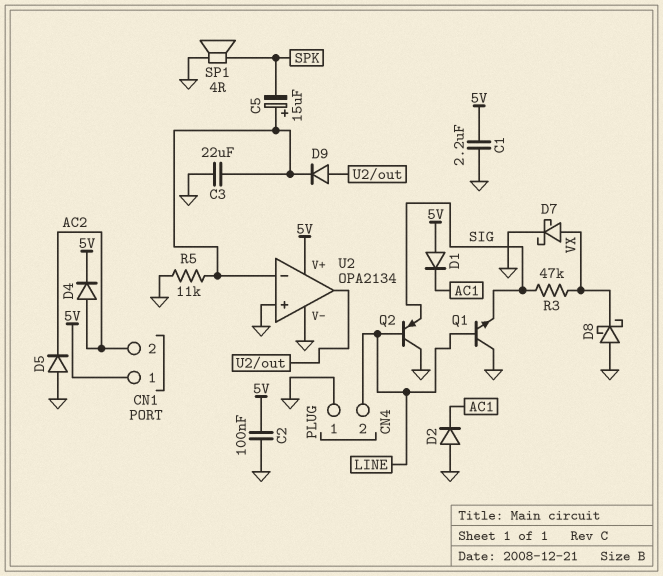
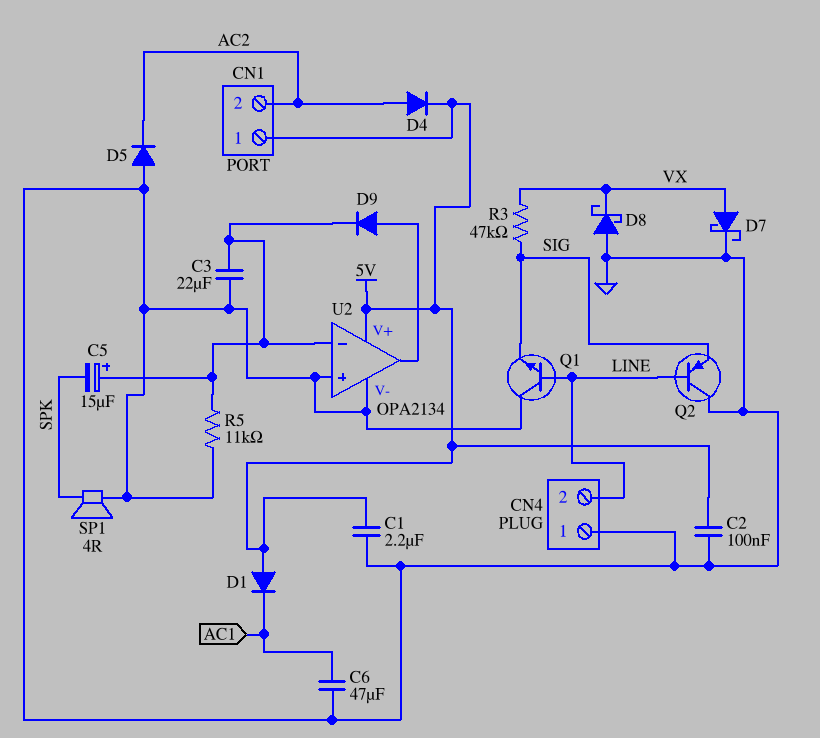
C6: none -> 47uF (AC1, GND)
D2: diode (A GND, K AC1) -> none

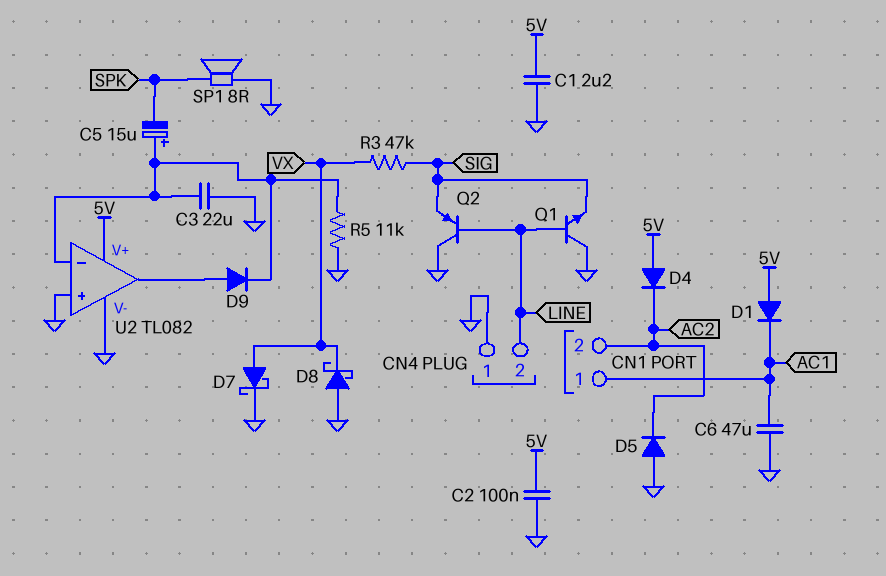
CN1 pin 1: 5V -> AC1
D4: diode (A AC2, K 5V) -> diode (A 5V, K AC2)
SP1: speaker 4R (GND, SPK) -> speaker 8R (GND, SPK)
U2: OPA2134 -> TL082

